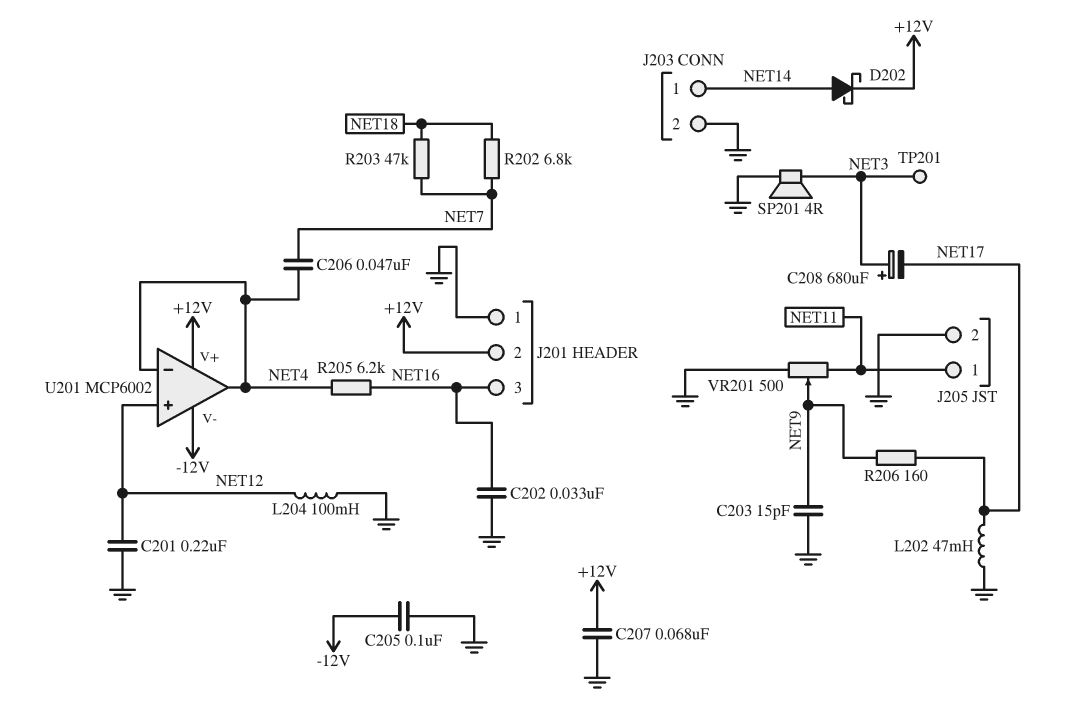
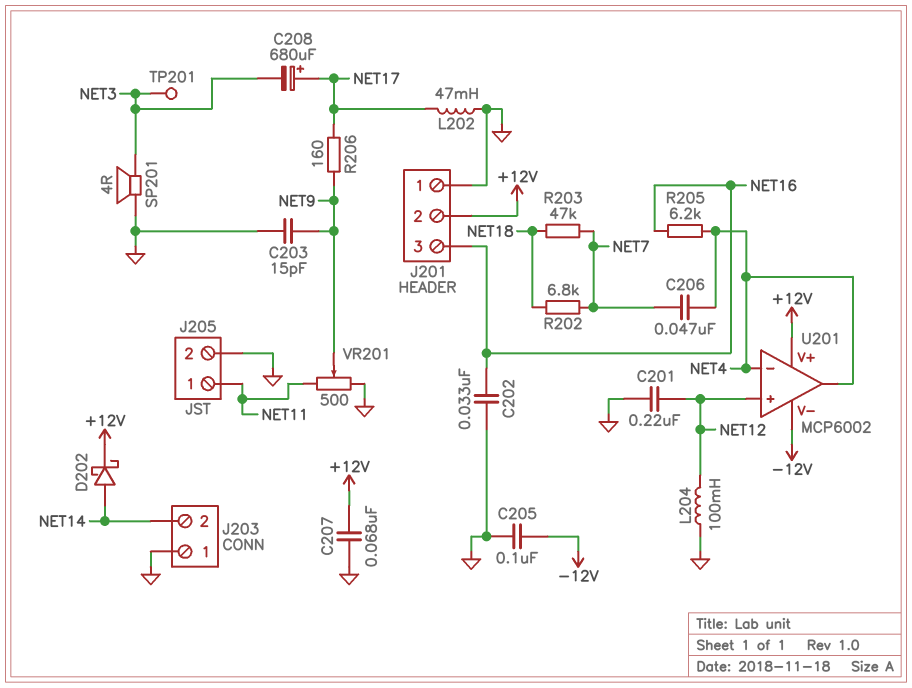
C208: 680uF (plus NET3, minus NET17) -> 680uF (plus NET17, minus NET3)
J203 pin 1: NET14 -> GND
J203 pin 2: GND -> NET14

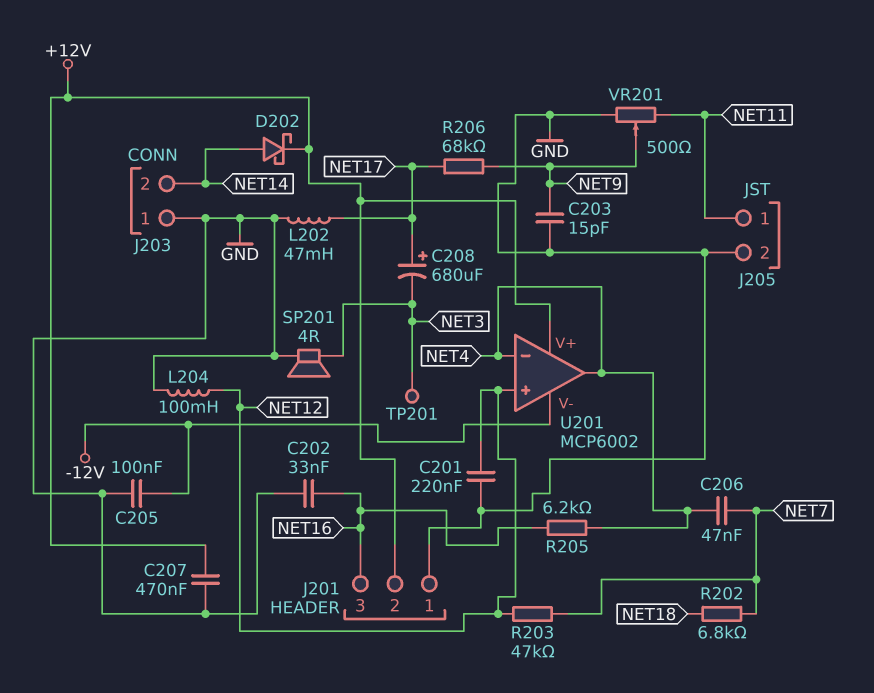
C207: 68nF (+12V, GND) -> 470nF (+12V, GND)
R203: 47k (NET7, NET18) -> 47k (NET7, NET12)
R206: 160 (NET9, NET17) -> 68k (NET9, NET17)

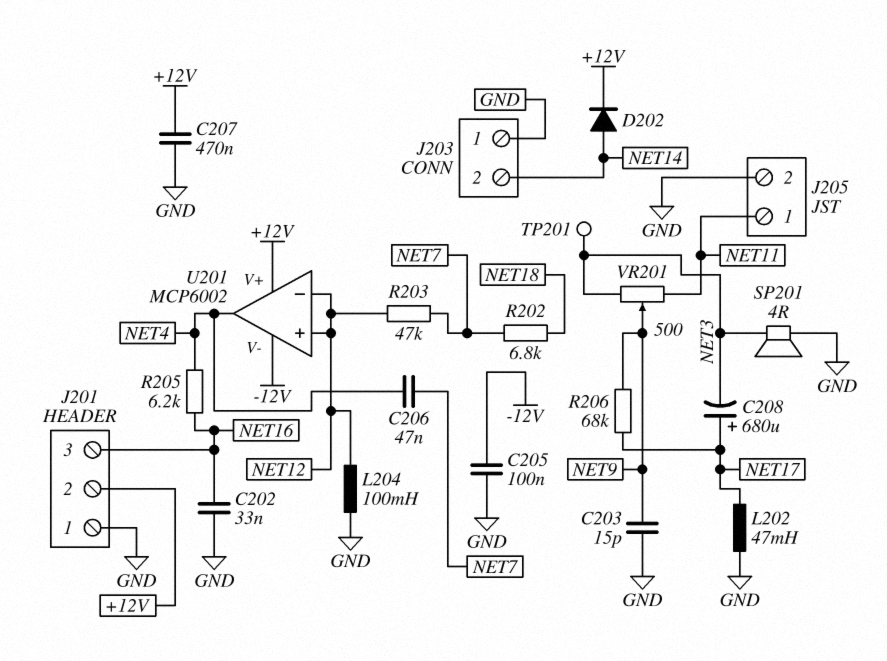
C201: 220nF (GND, NET12) -> none
D202: schottky (A NET14, K +12V) -> diode (A NET14, K +12V)
U201 pin in-: NET4 -> NET12
VR201: 500 (GND, NET11, wiper NET9) -> 500 (NET3, NET11, wiper NET9)

